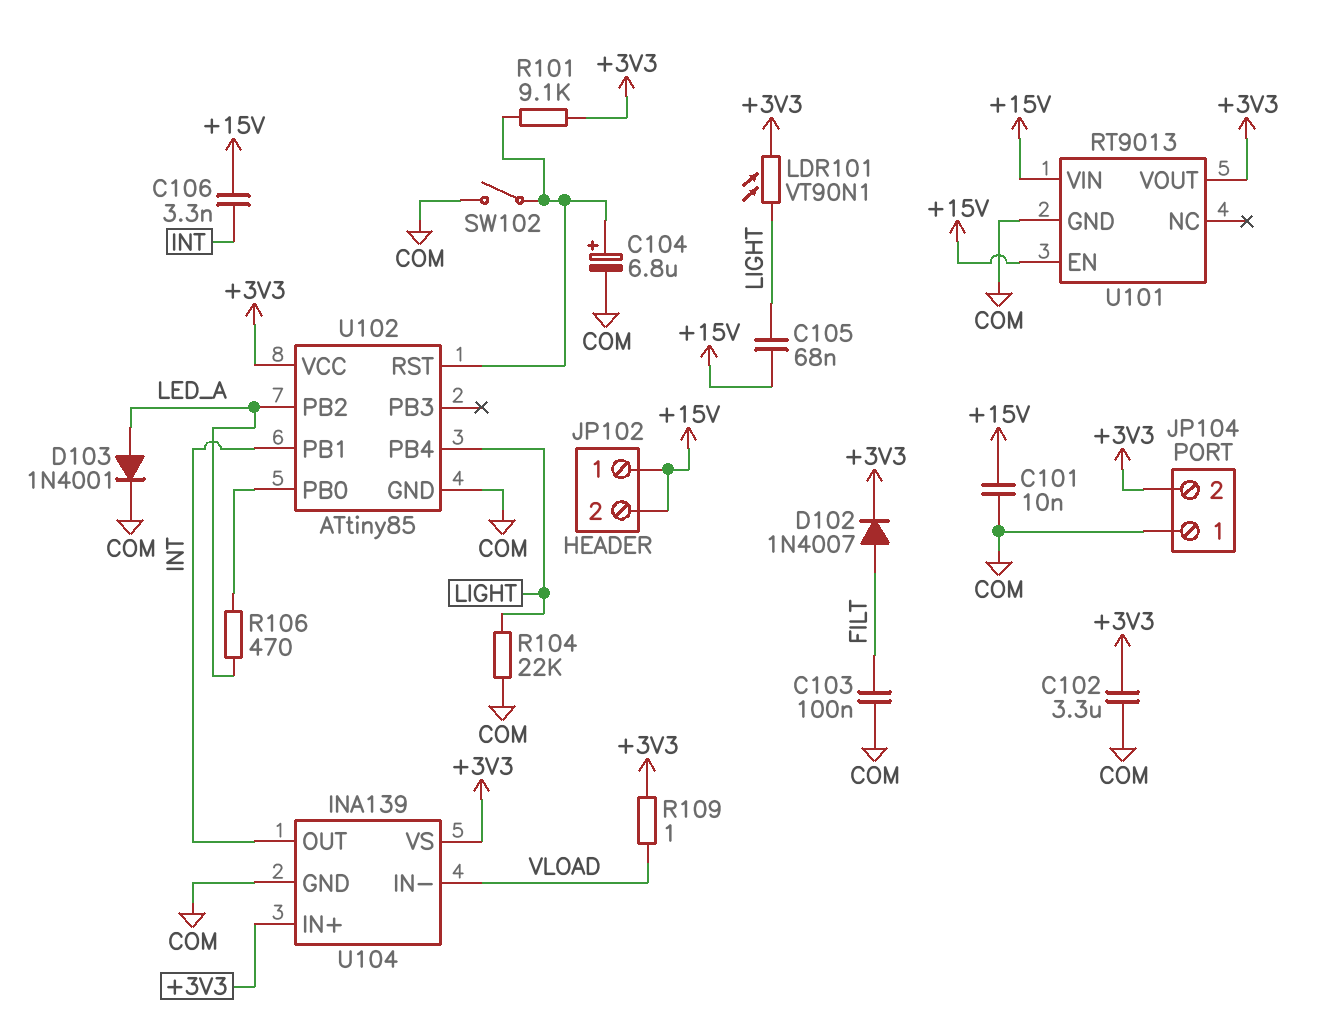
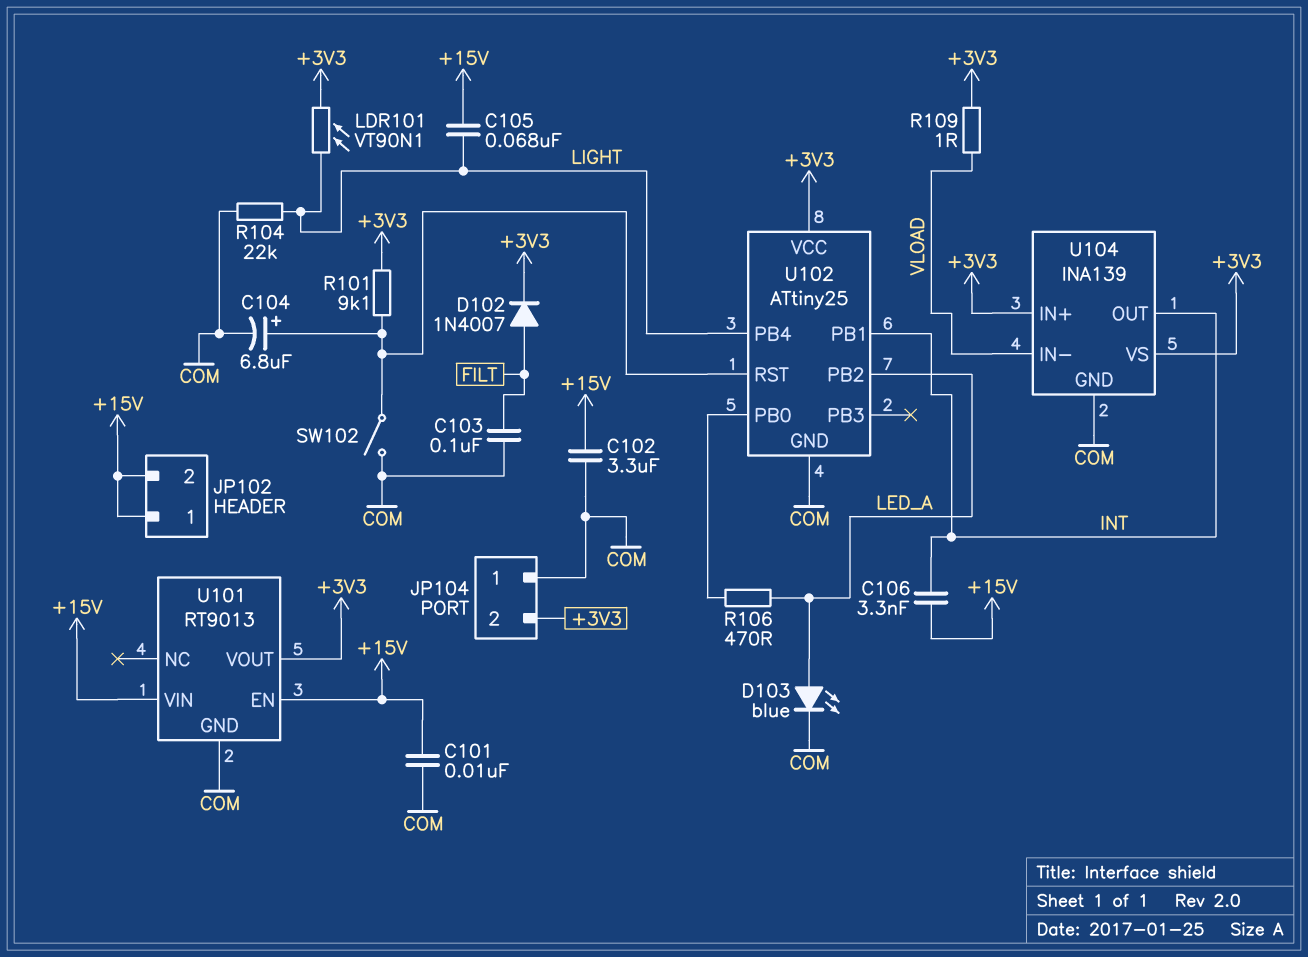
C102: 3.3uF (+3V3, COM) -> 3.3uF (+15V, COM)
D103: diode 1N4001 (A LED_A, K COM) -> LED blue (A LED_A, K COM)
U102: ATtiny85 -> ATtiny25

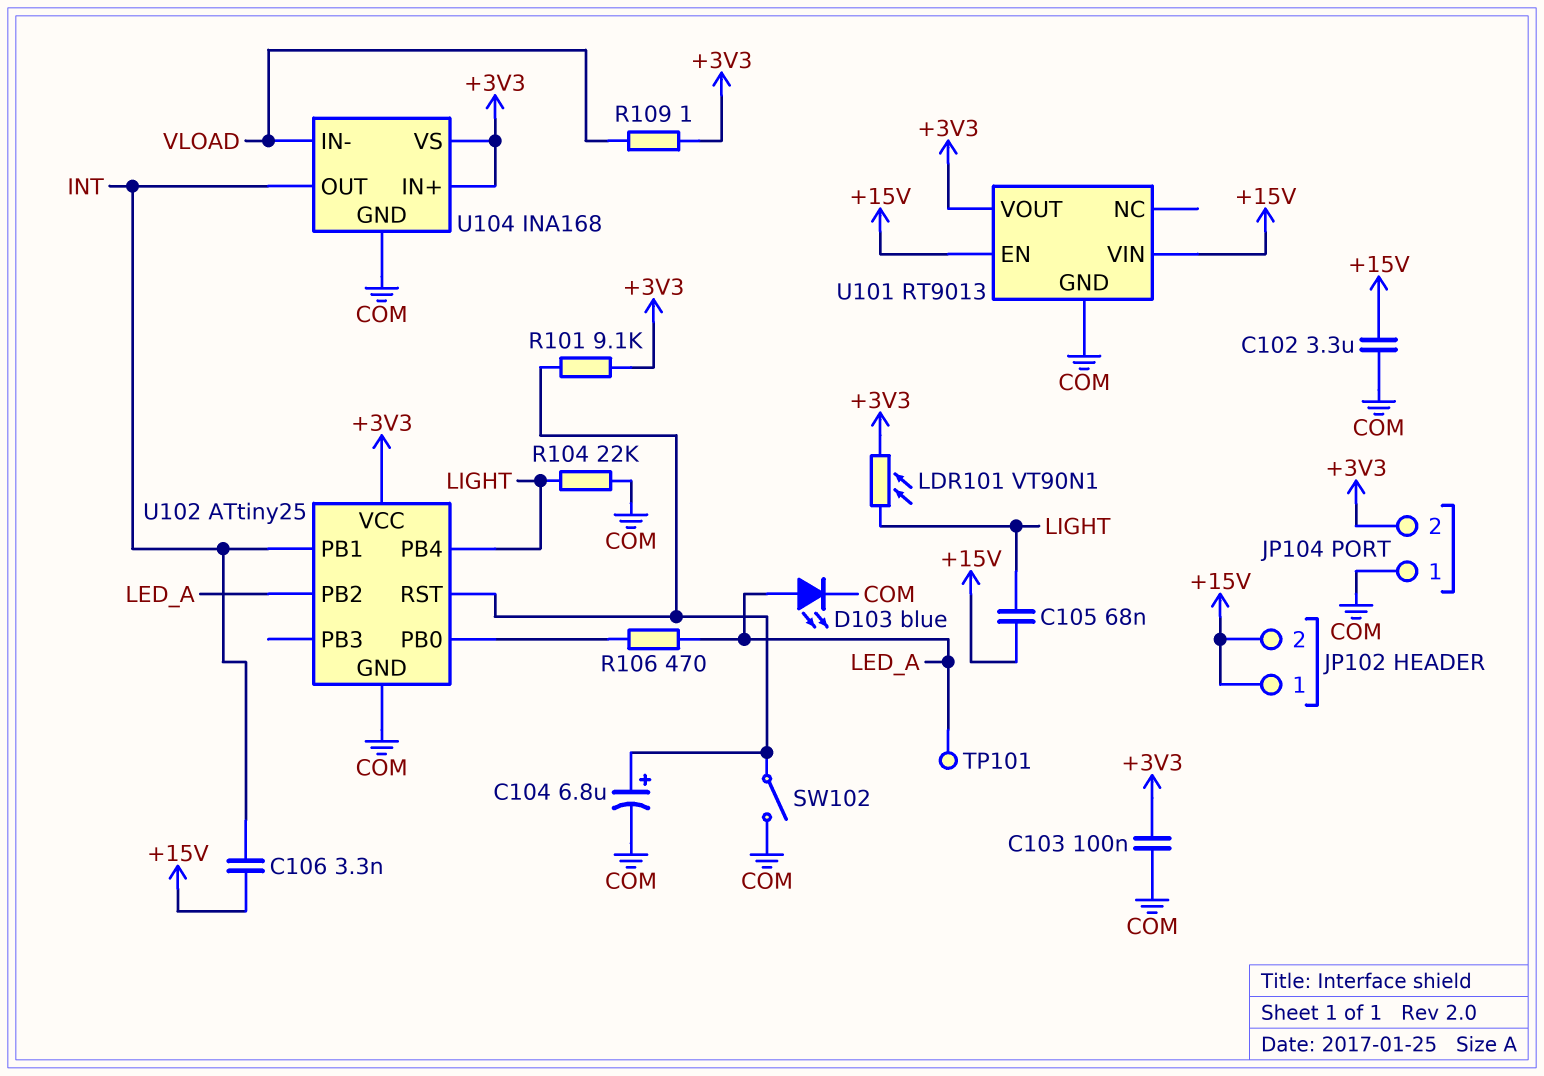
C101: 10nF (+15V, COM) -> none
C103: 100nF (COM, FILT) -> 100nF (+3V3, COM)
D102: diode 1N4007 (A FILT, K +3V3) -> none
TP101: none -> test point (LED_A)
U104: INA139 -> INA168

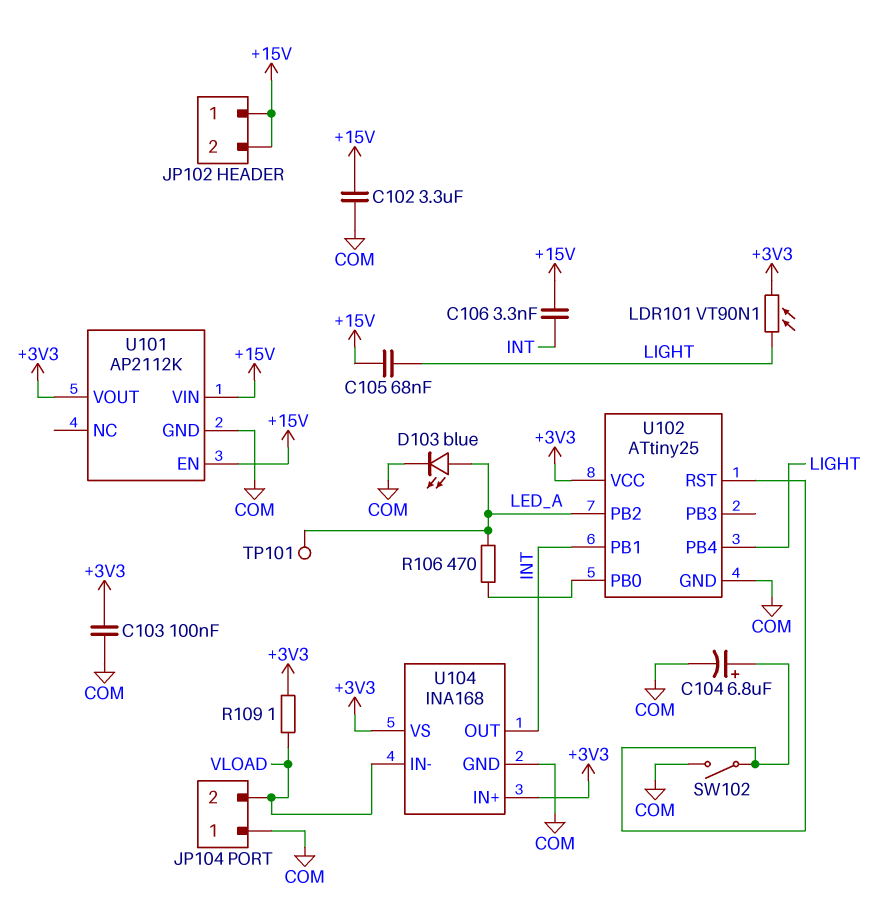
JP104 pin 2: +3V3 -> VLOAD
R101: 9.1k (+3V3, U102/RST) -> none
R104: 22k (COM, LIGHT) -> none
U101: RT9013 -> AP2112K

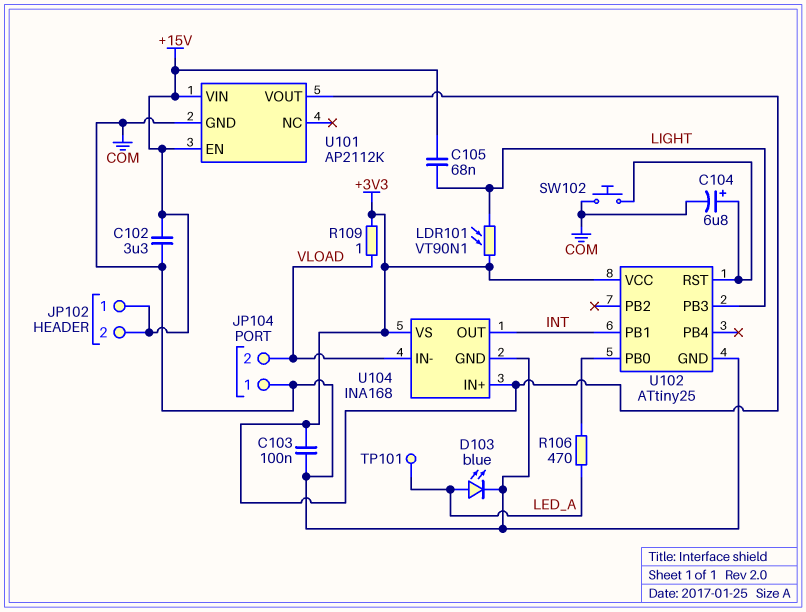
C106: 3.3nF (+15V, INT) -> none
SW102: switch (COM, U102/RST) -> button (COM, U102/RST)
U102 pin PB2: LED_A -> none
U102 pin PB3: none -> LIGHT
U102 pin PB4: LIGHT -> none

